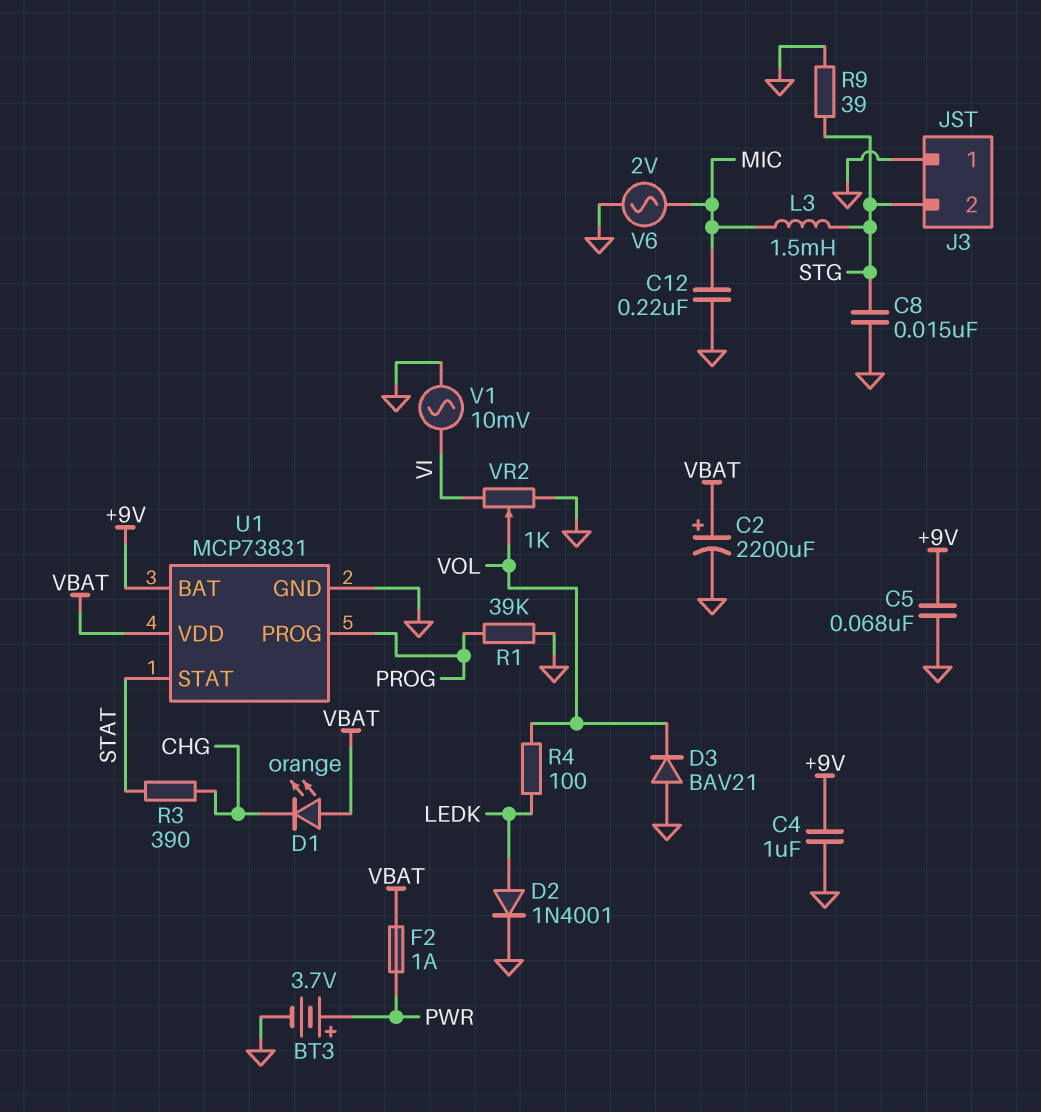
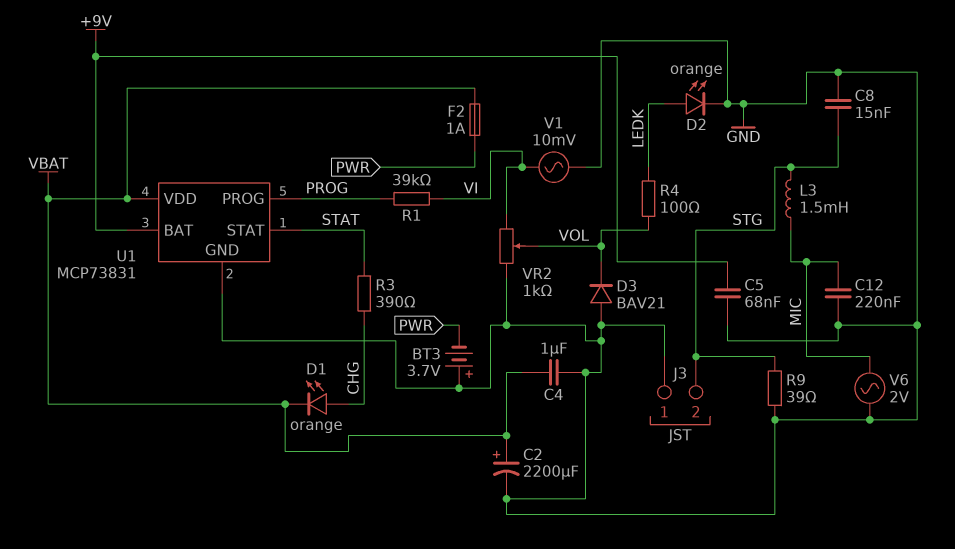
BT3: 3.7V (plus PWR, minus GND) -> 3.7V (plus GND, minus PWR)
C4: 1uF (+9V, GND) -> 1uF (GND, VBAT)
D1: LED orange (A VBAT, K CHG) -> LED orange (A CHG, K VBAT)
D2: diode 1N4001 (A LEDK, K GND) -> LED orange (A LEDK, K GND)
R1: 39k (GND, PROG) -> 39k (PROG, VI)

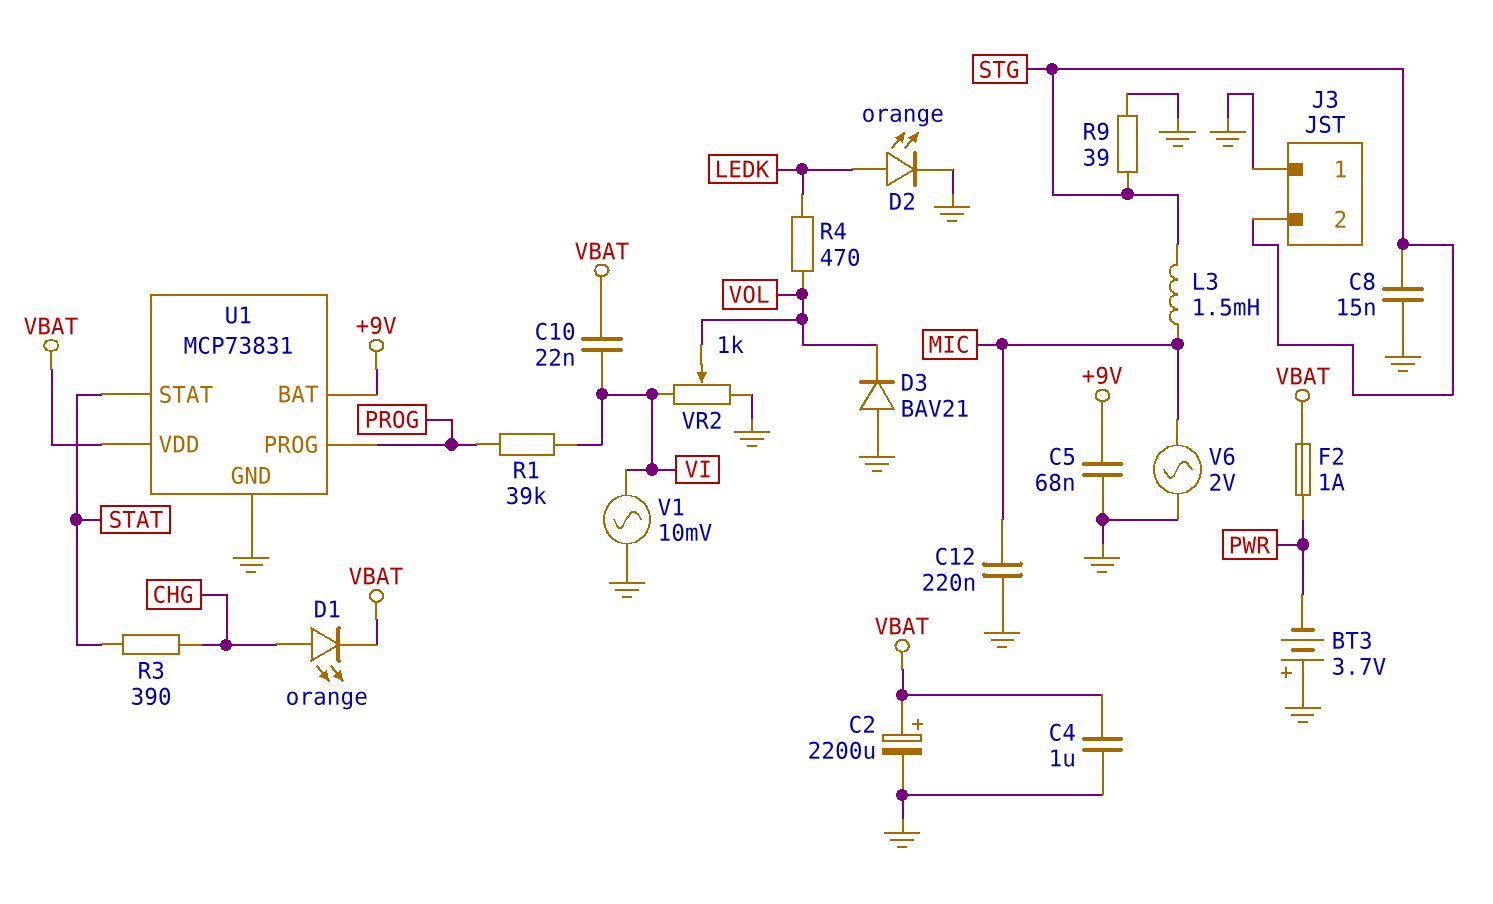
C10: none -> 22nF (VBAT, VI)
R4: 100 (LEDK, VOL) -> 470 (LEDK, VOL)

